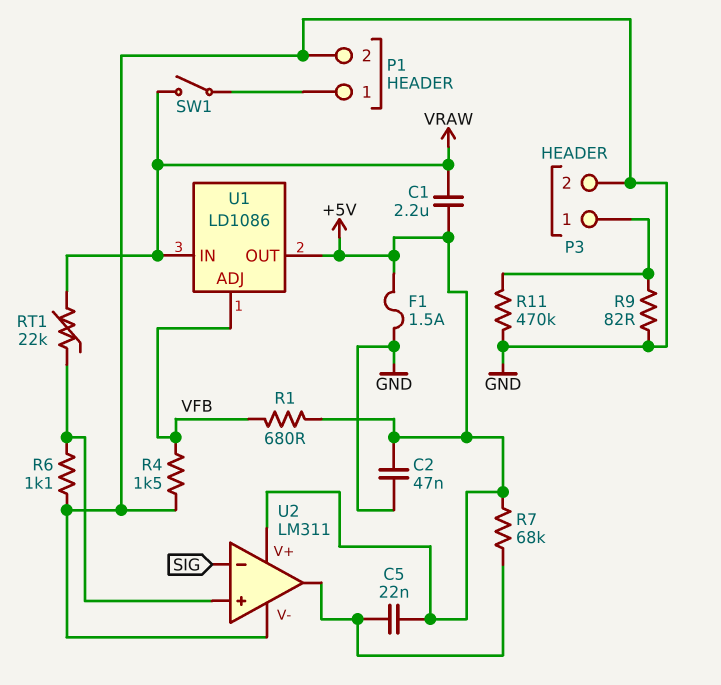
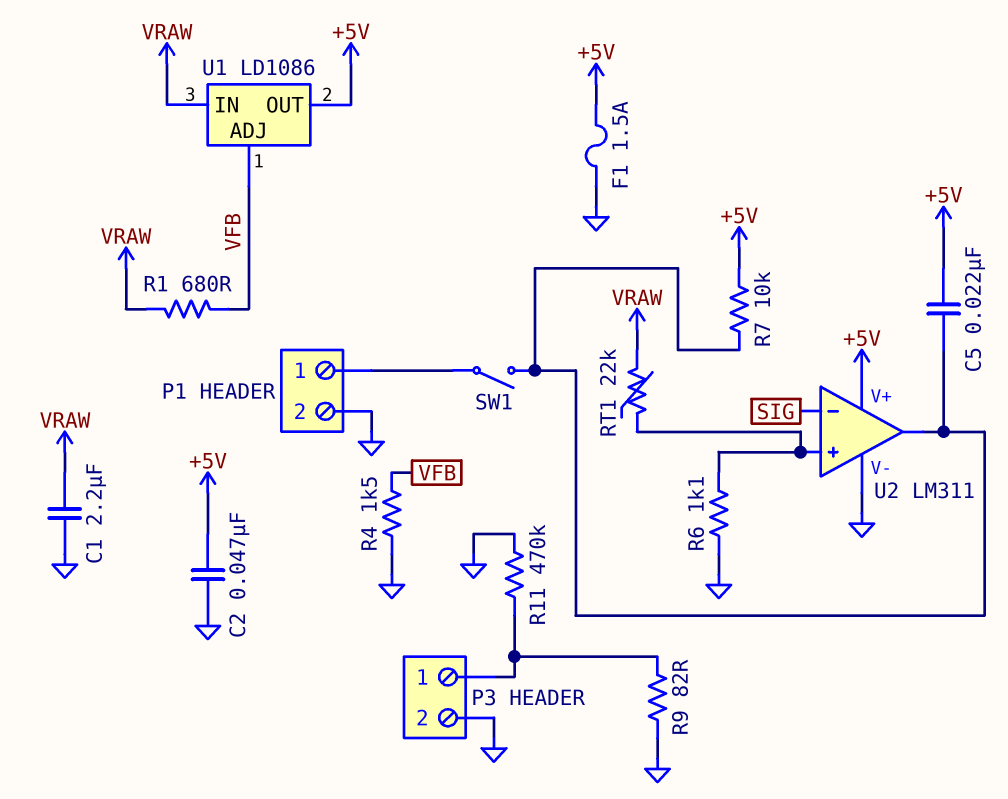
C1: 2.2uF (+5V, VRAW) -> 2.2uF (GND, VRAW)
R1: 680 (+5V, VFB) -> 680 (VFB, VRAW)
R7: 68k (+5V, U2/out) -> 10k (+5V, U2/out)
SW1: switch (P1/1, VRAW) -> switch (P1/1, U2/out)

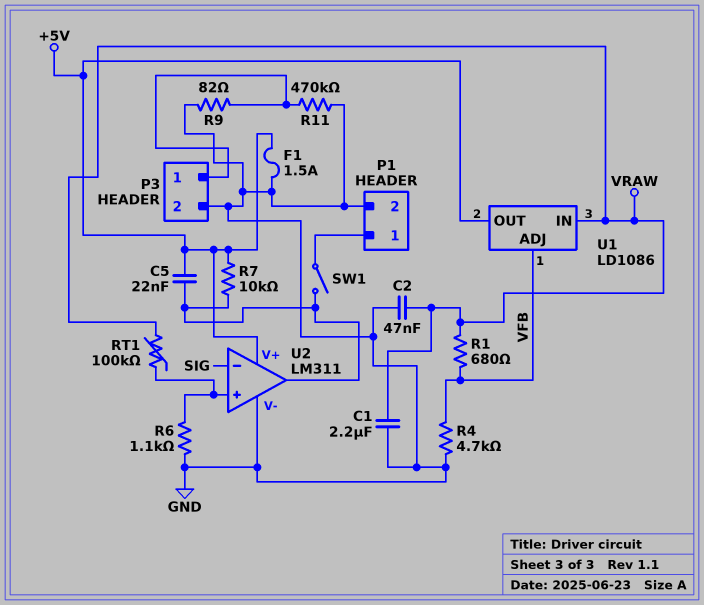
C2: 47nF (+5V, GND) -> 47nF (GND, VRAW)
R4: 1.5k (GND, VFB) -> 4.7k (GND, VFB)
RT1: 22k (U2/in+, VRAW) -> 100k (U2/in+, VRAW)

